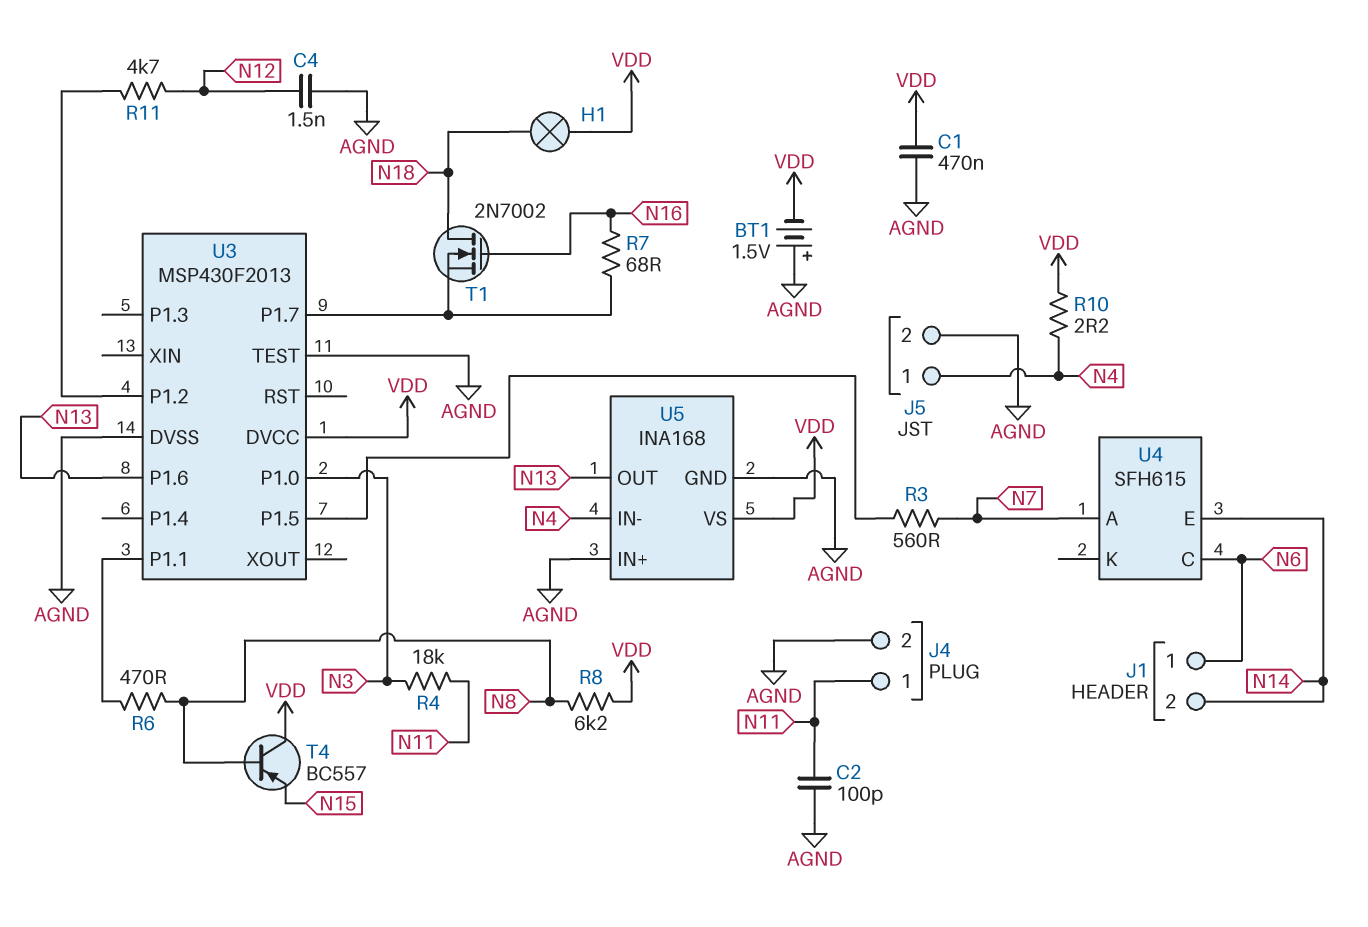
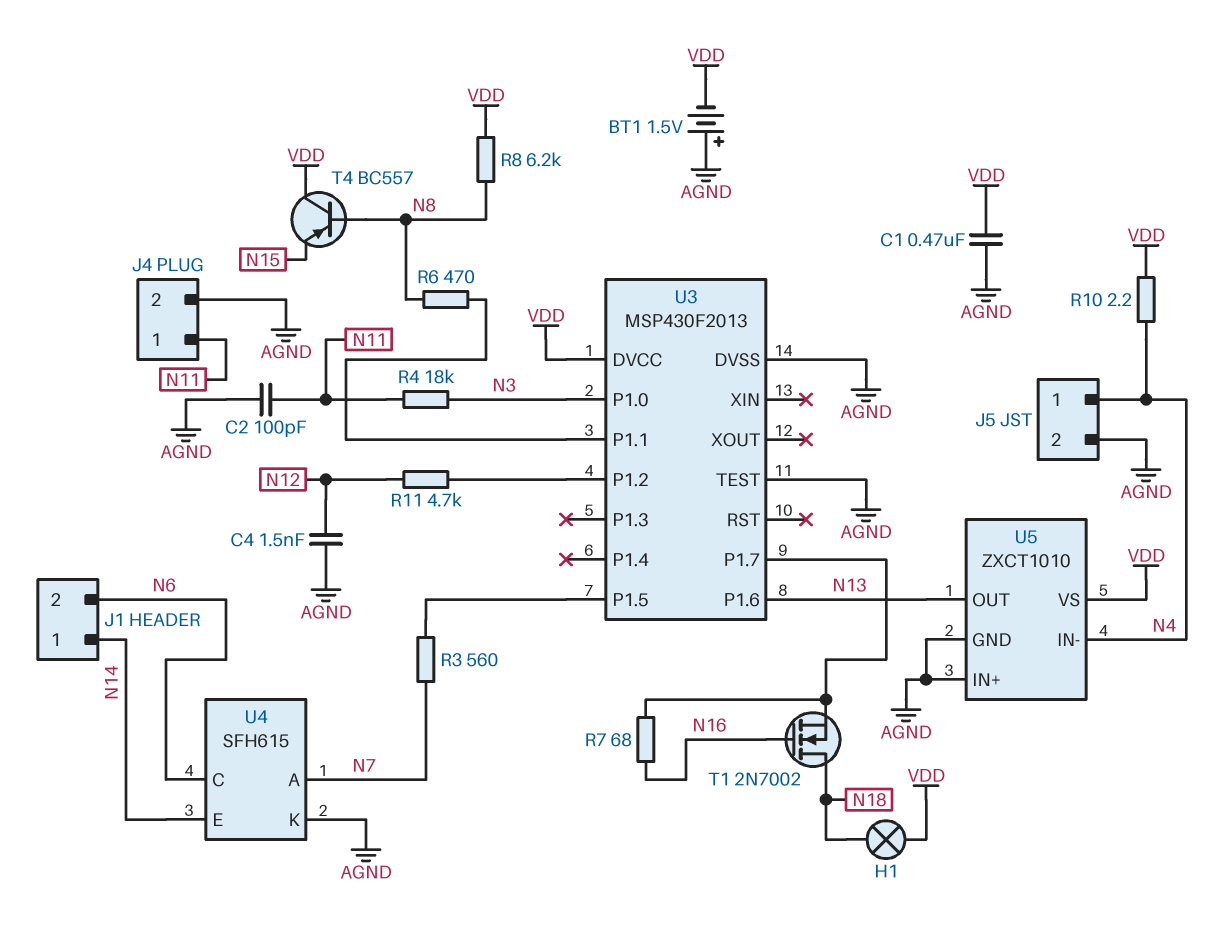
J1 pin 1: N6 -> N14
J1 pin 2: N14 -> N6
U4 pin K: none -> AGND
U5: INA168 -> ZXCT1010

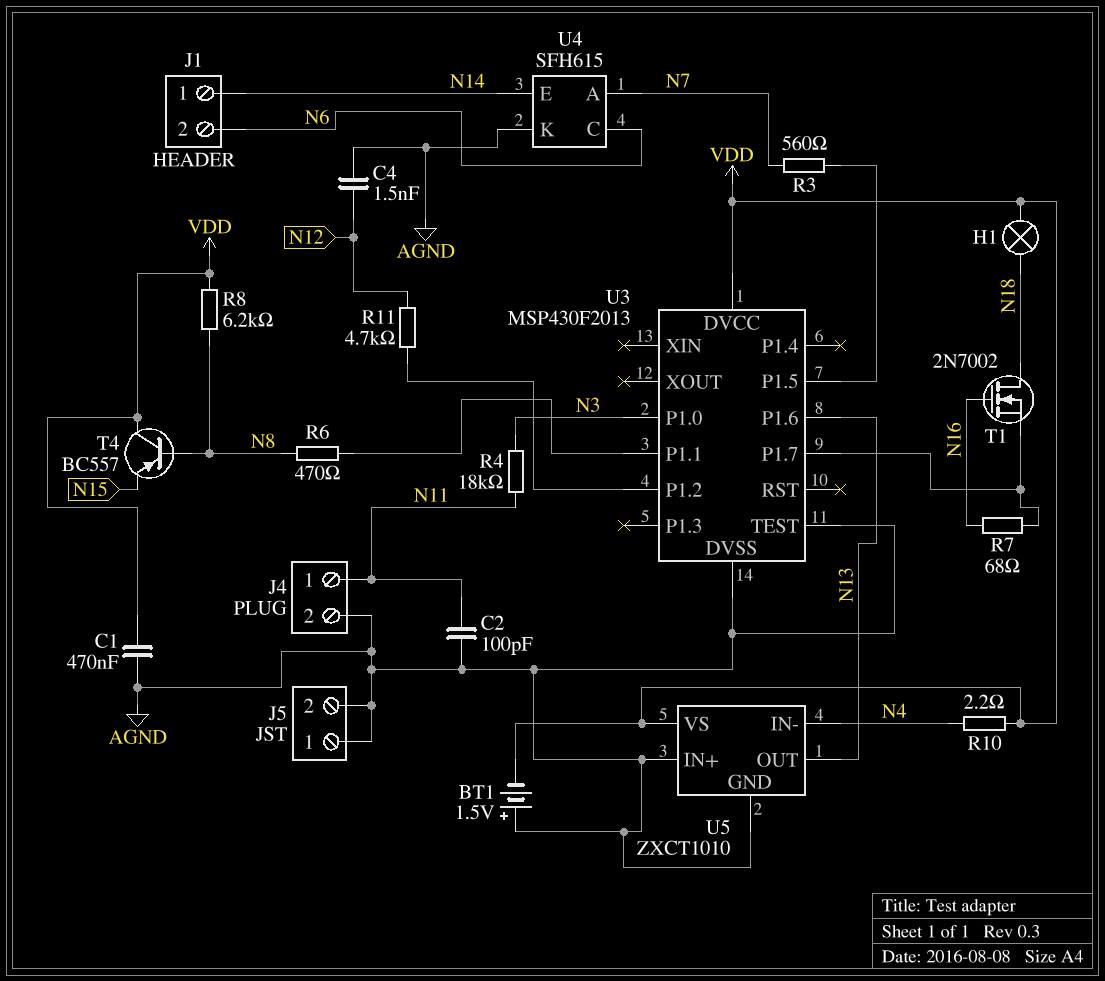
J5 pin 1: N4 -> AGND

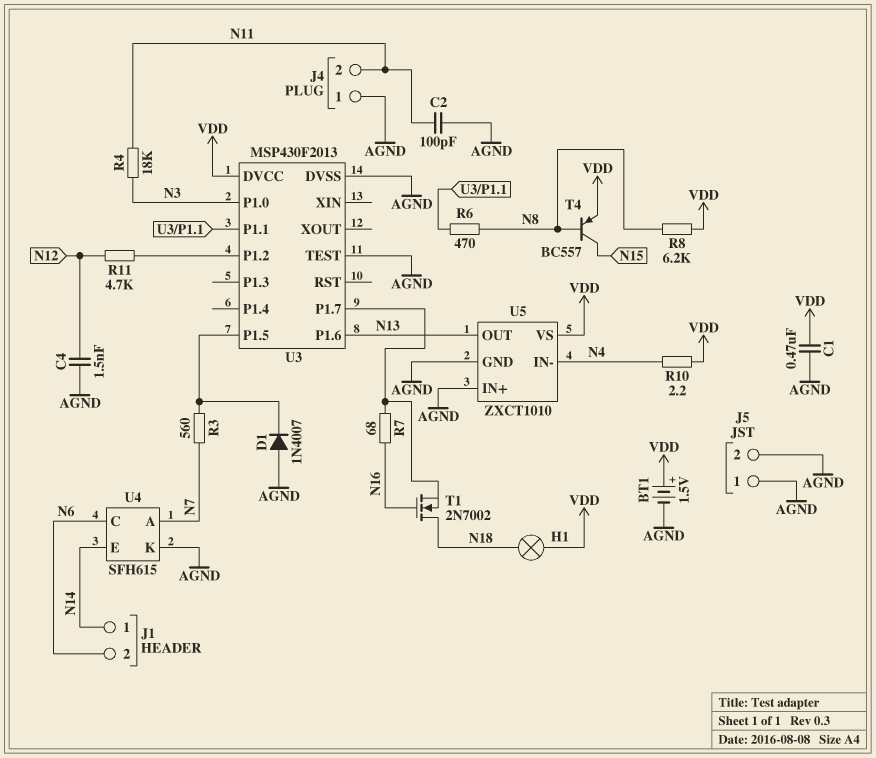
BT1: 1.5V (plus AGND, minus VDD) -> 1.5V (plus VDD, minus AGND)
D1: none -> diode 1N4007 (A AGND, K U3/P1.5)
J4 pin 1: N11 -> AGND
J4 pin 2: AGND -> N11
T4: PNP BC557 (B N8, C VDD, E N15) -> PNP BC557 (B N8, C N15, E VDD)

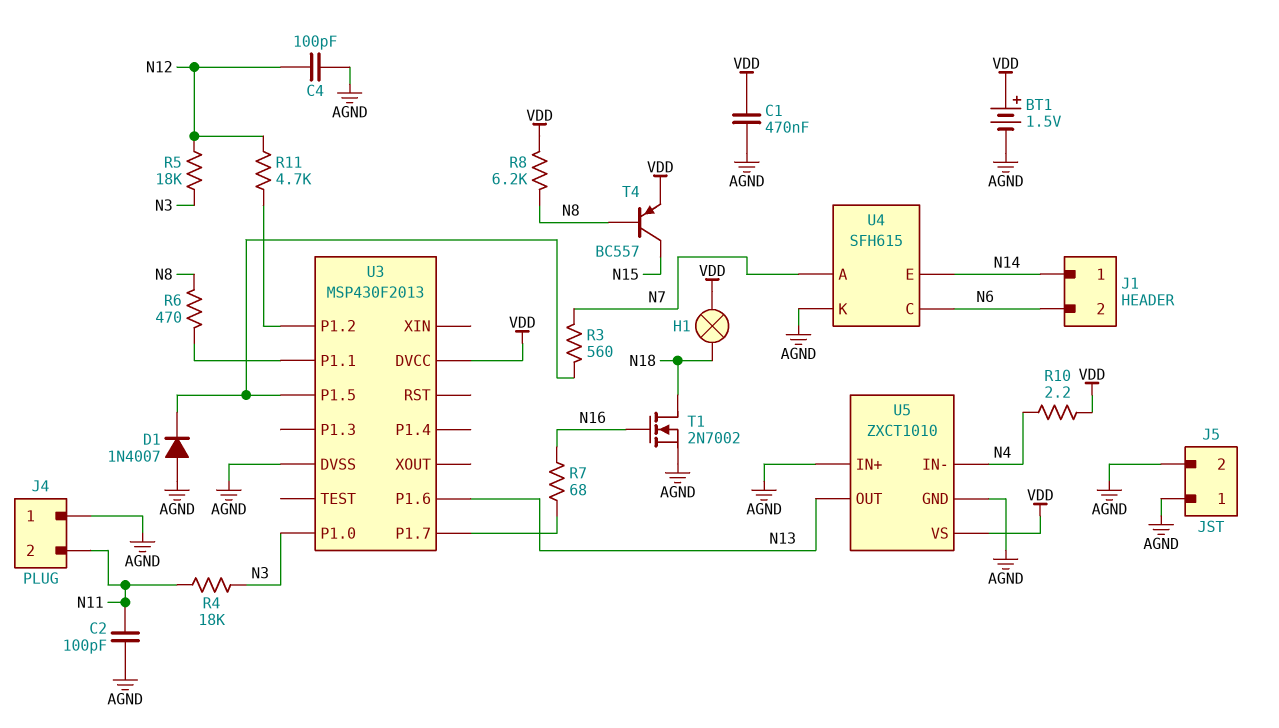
C4: 1.5nF (AGND, N12) -> 100pF (AGND, N12)
R5: none -> 18k (N3, N12)
T1: NMOS 2N7002 (G N16, D N18, S U3/P1.7) -> NMOS 2N7002 (G N16, D N18, S AGND)
U3 pin TEST: AGND -> none

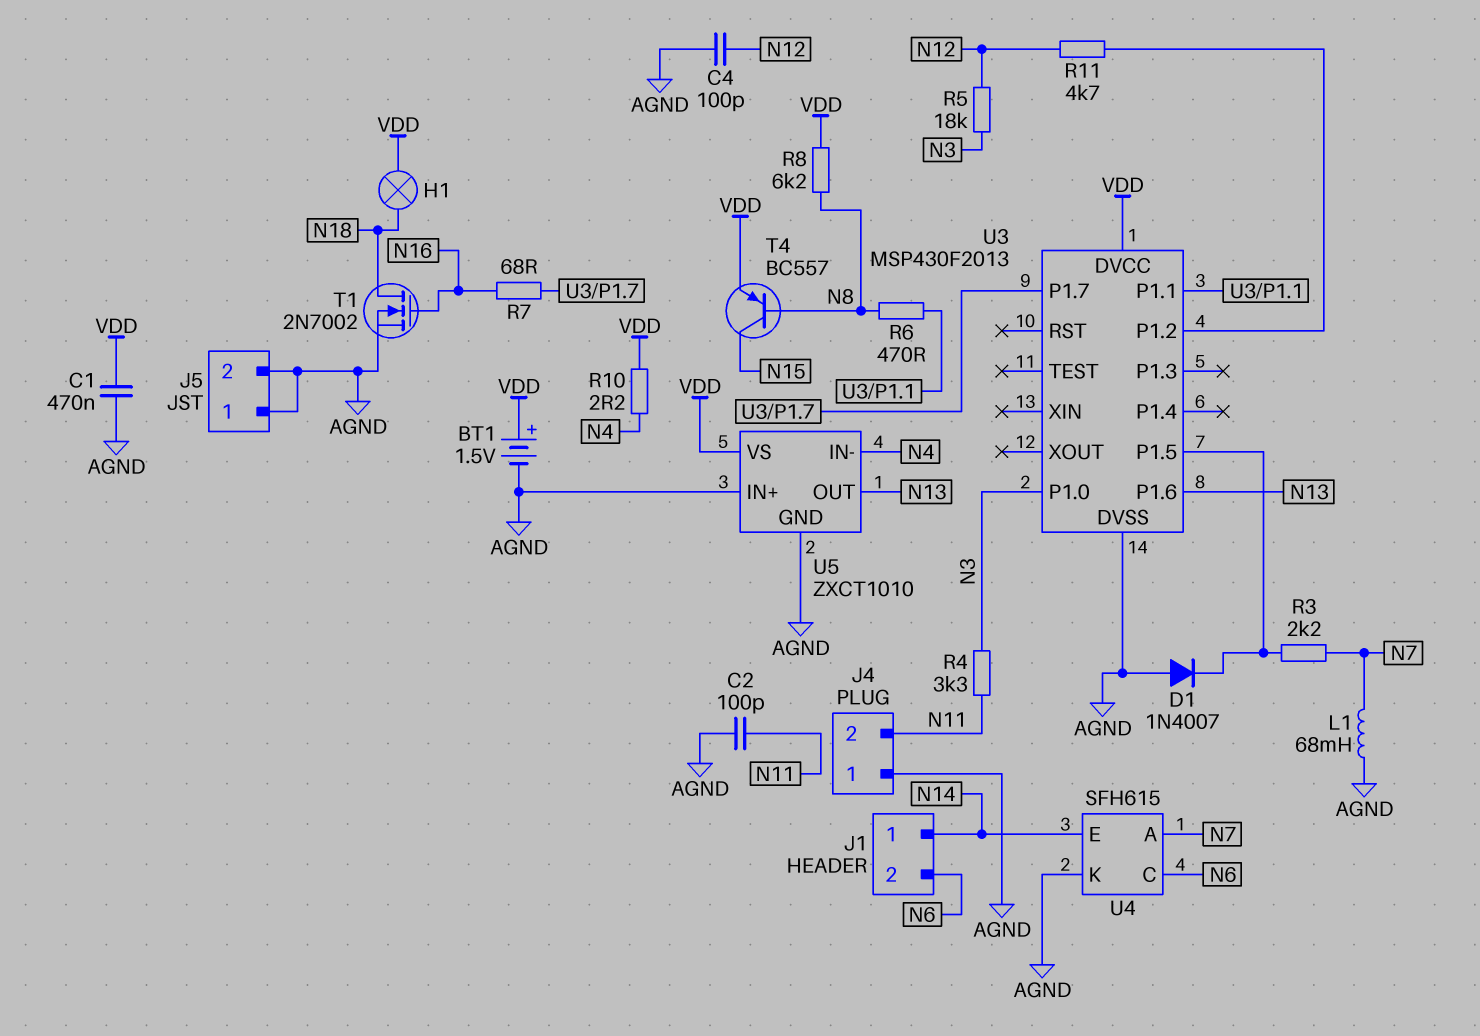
L1: none -> 68mH (AGND, N7)
R3: 560 (N7, U3/P1.5) -> 2.2k (N7, U3/P1.5)
R4: 18k (N3, N11) -> 3.3k (N3, N11)

